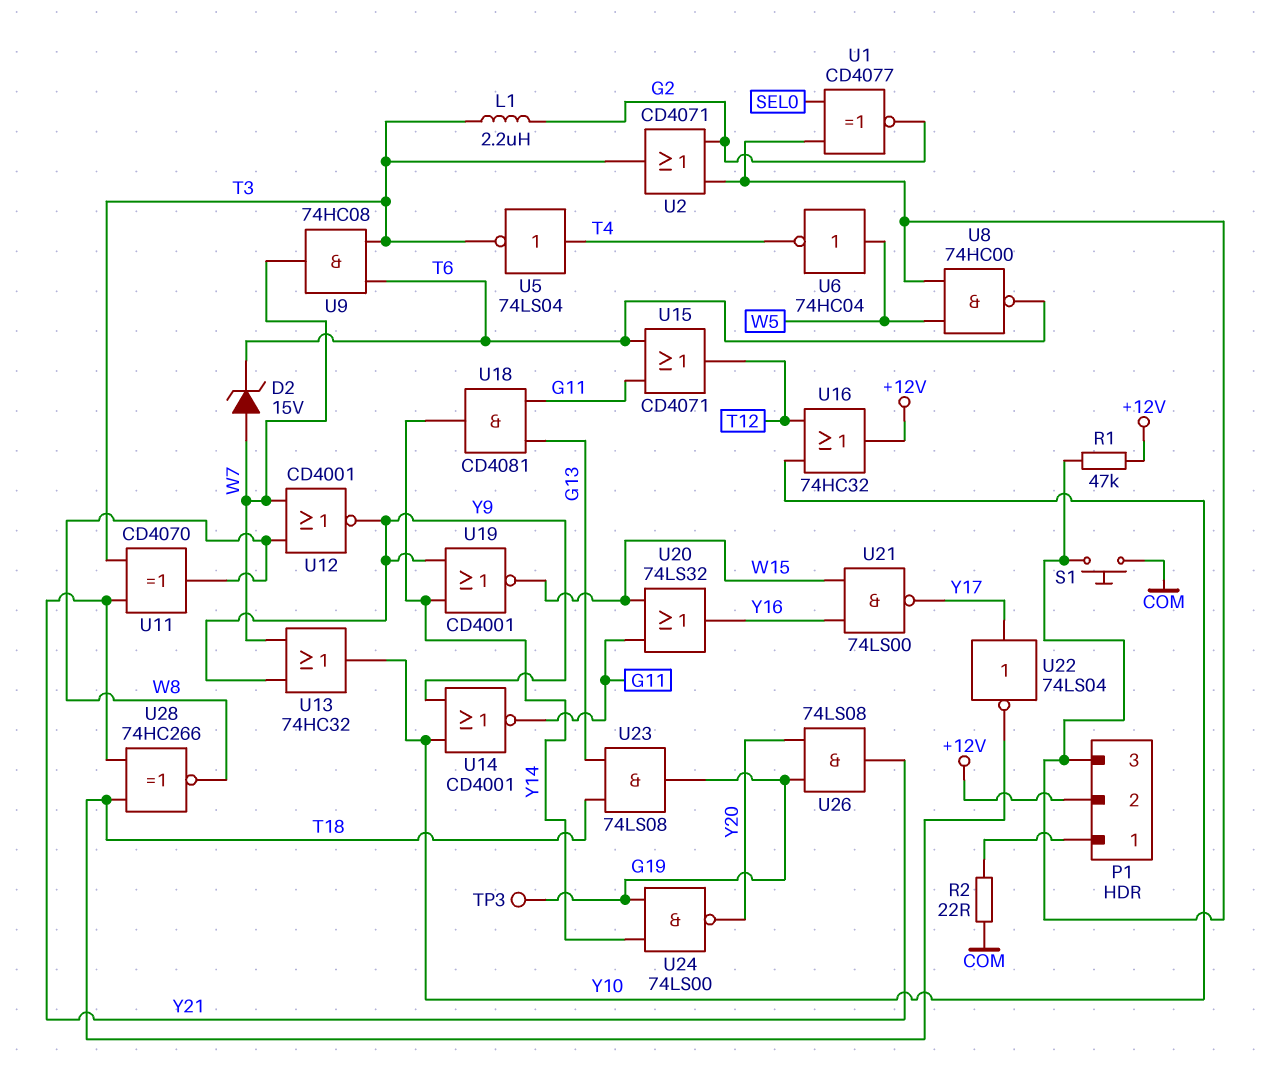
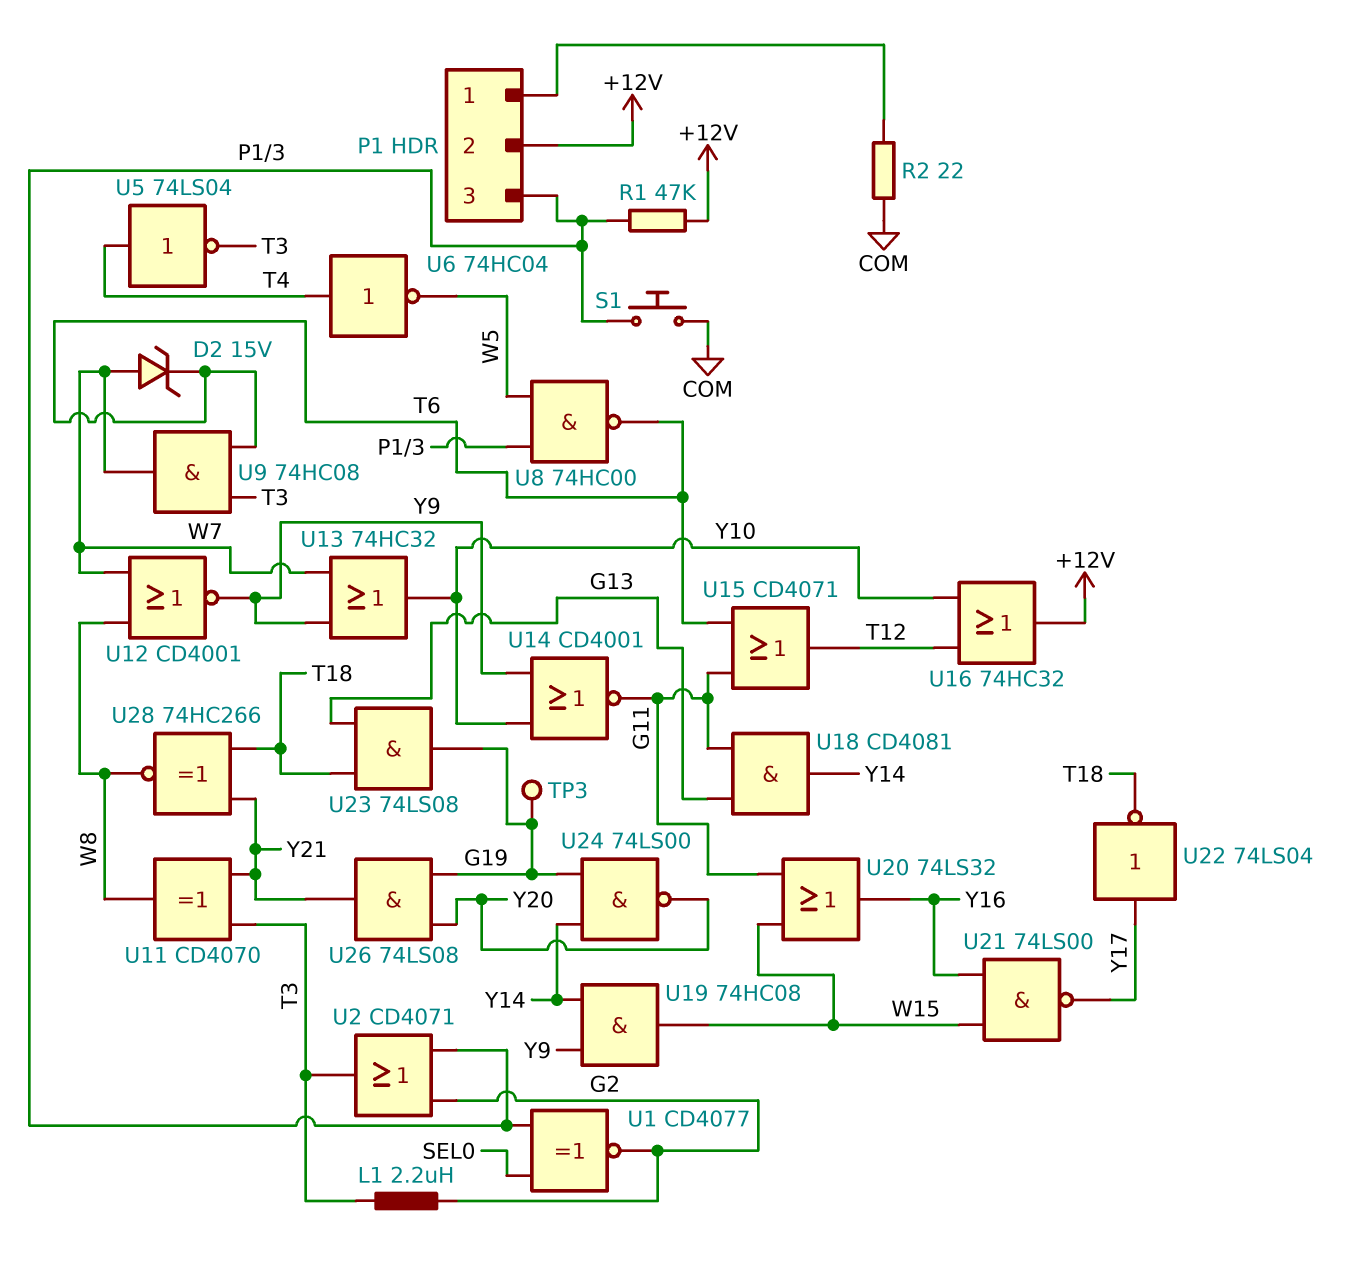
U6: NOT 74HC04 (in W5, out T4) -> NOT 74HC04 (in T4, out W5)
U19: NOR CD4001 (in Y9, in Y14, out W15) -> AND 74HC08 (in Y9, in Y14, out W15)

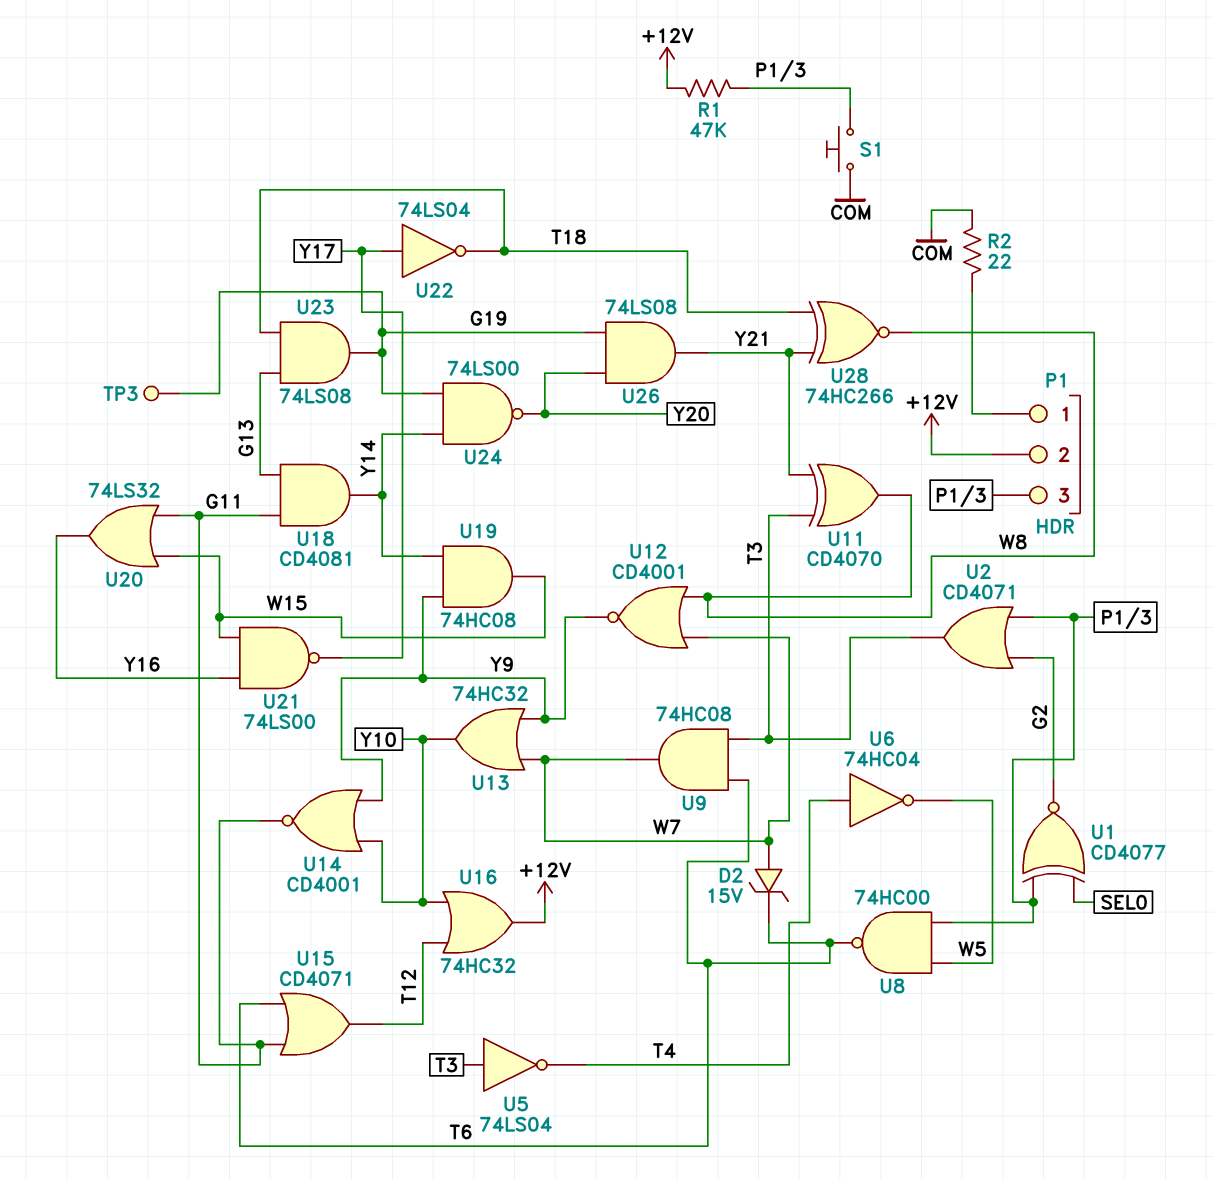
L1: 2.2uH (G2, T3) -> none
U5: NOT 74LS04 (in T4, out T3) -> NOT 74LS04 (in T3, out T4)

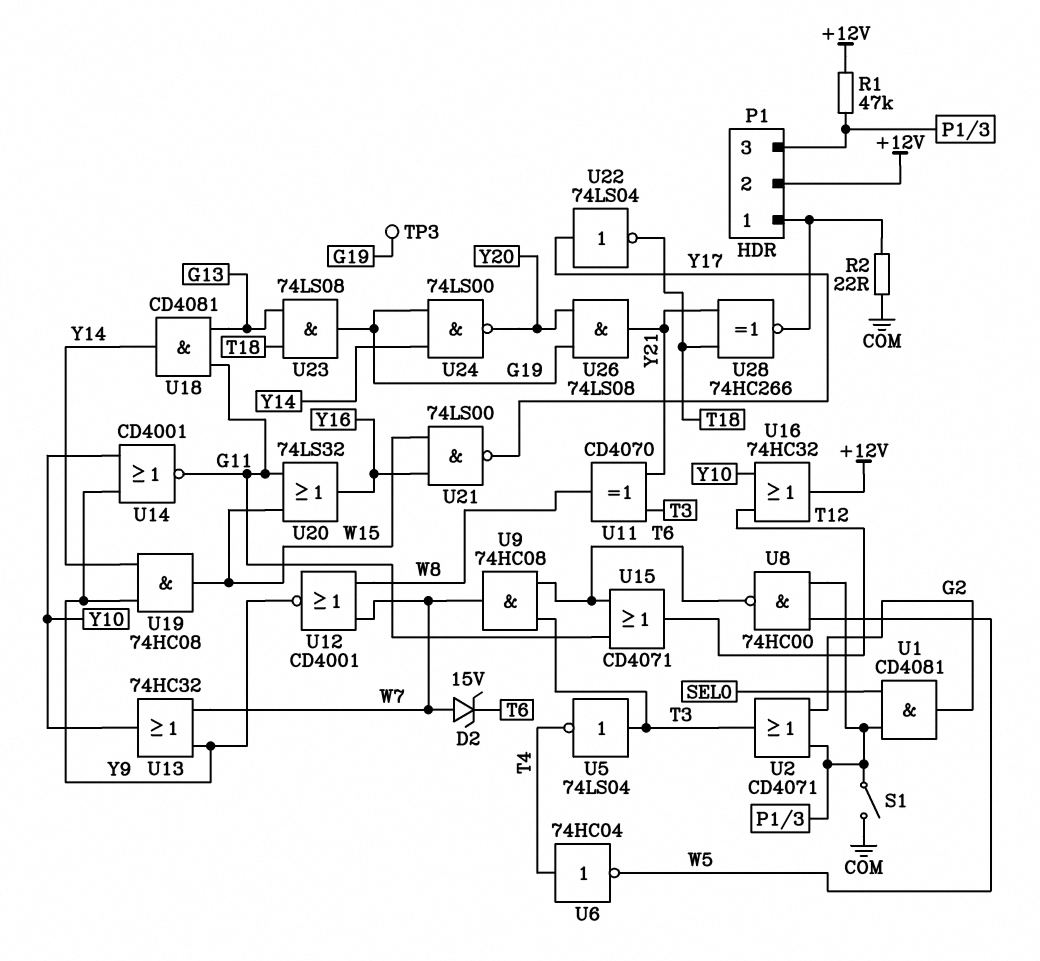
S1: button (COM, P1/3) -> switch (COM, P1/3)
U1: XNOR CD4077 (in P1/3, in SEL0, out G2) -> AND CD4081 (in P1/3, in SEL0, out G2)
U28: XNOR 74HC266 (in T18, in Y21, out W8) -> XNOR 74HC266 (in T18, in Y21, out P1/1)

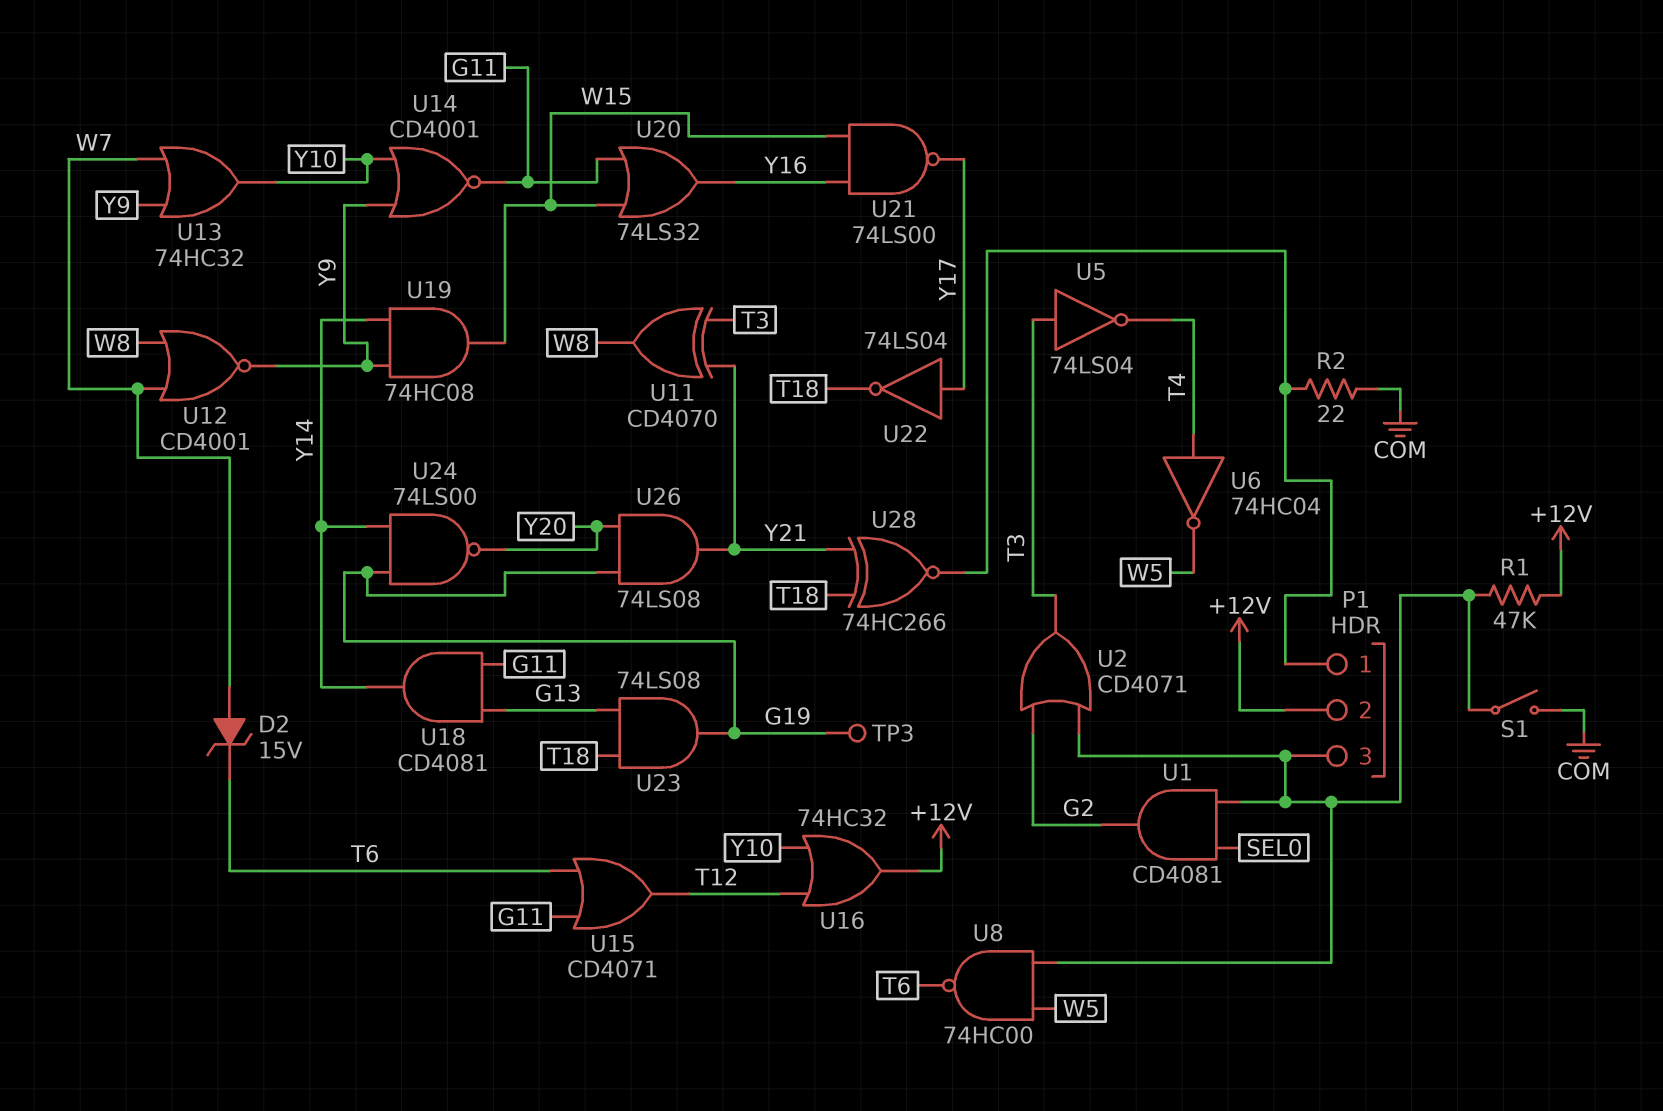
U9: AND 74HC08 (in T3, in T6, out W7) -> none

